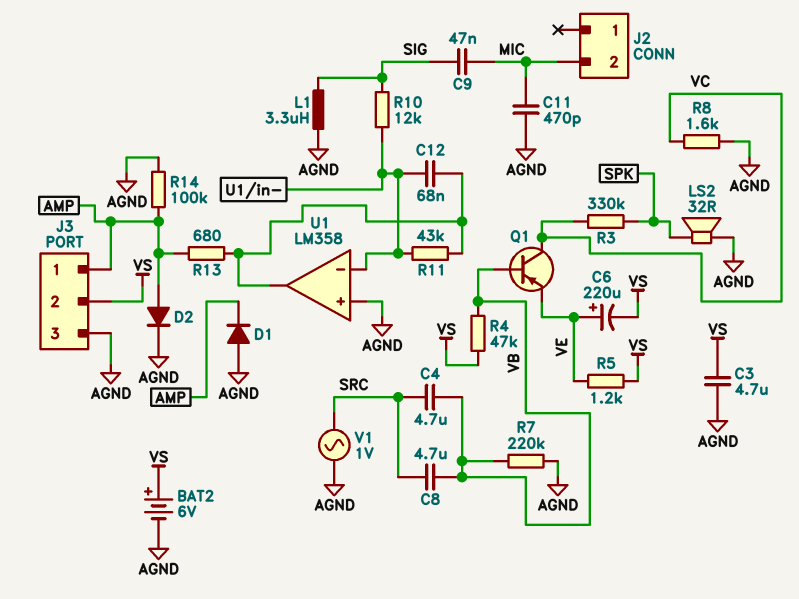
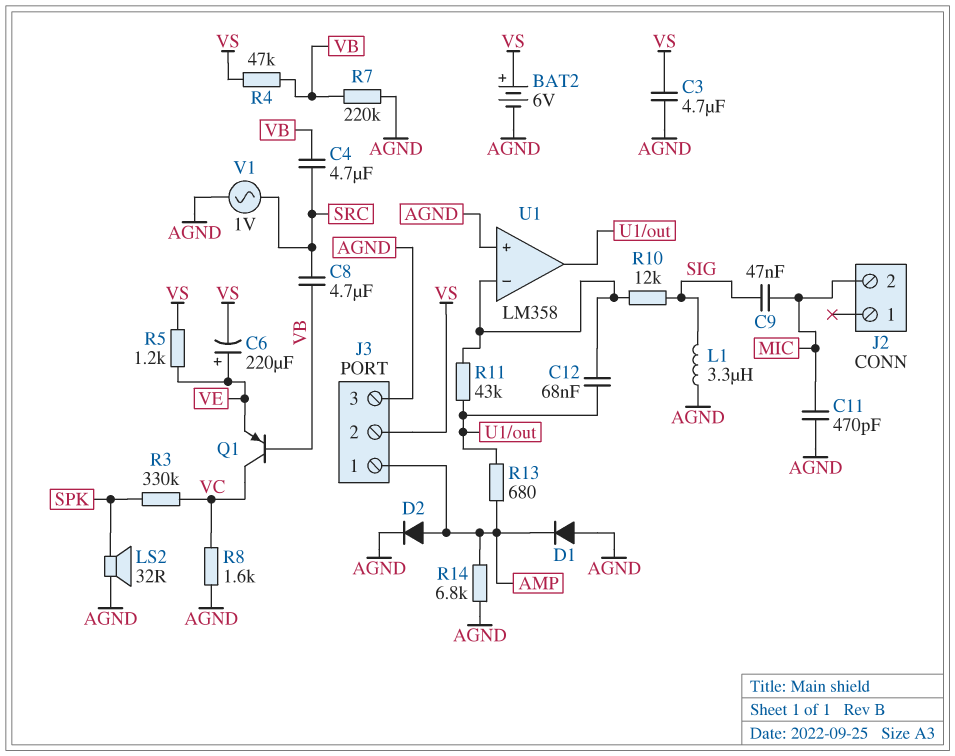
R14: 100k (AGND, AMP) -> 6.8k (AGND, AMP)

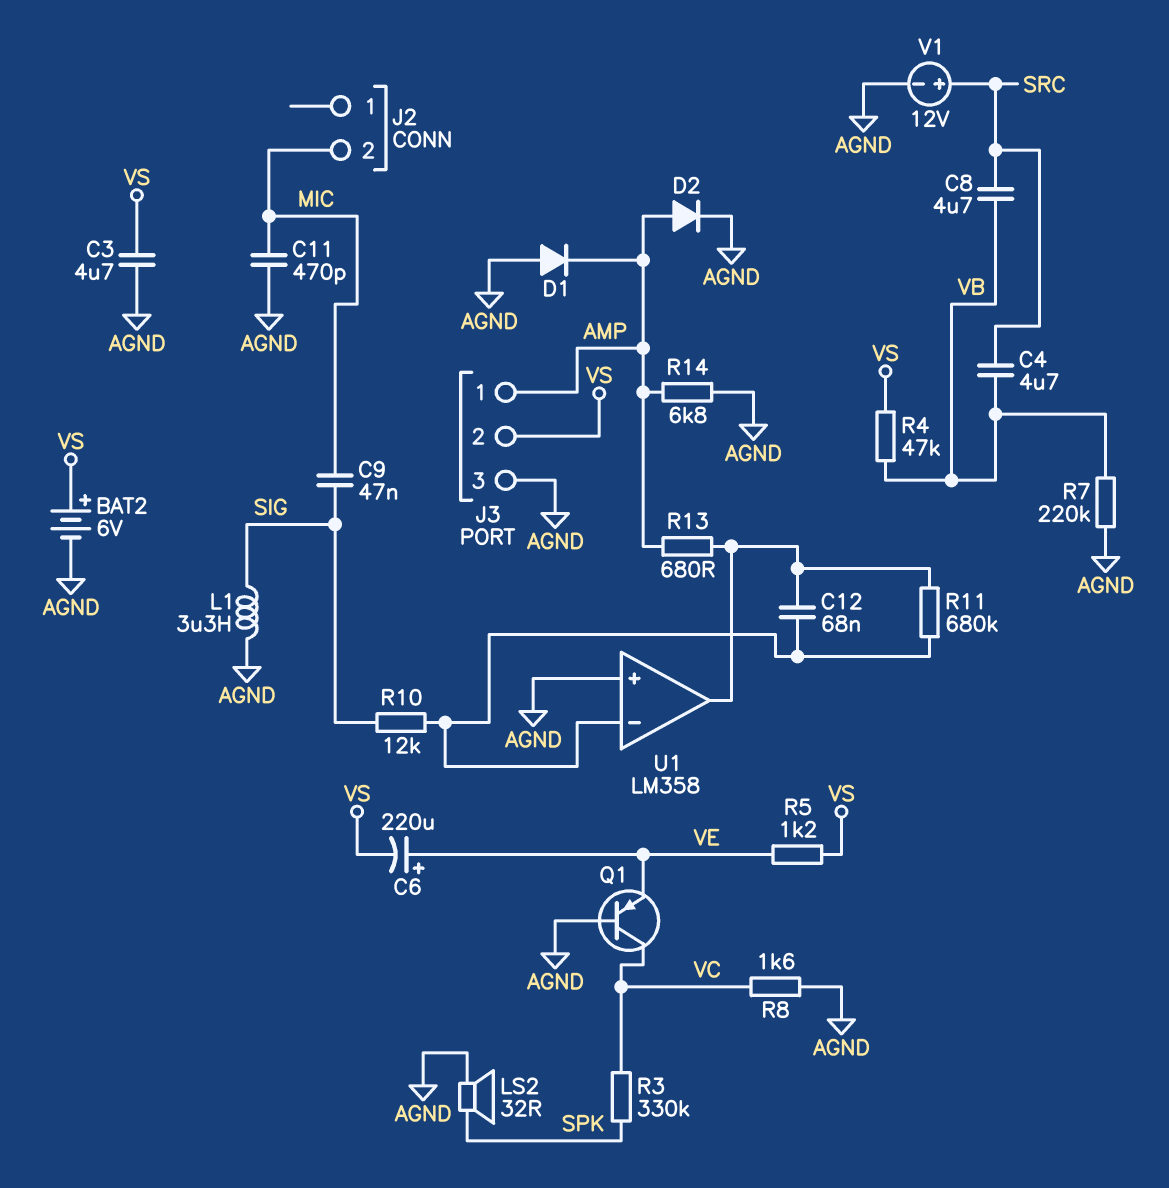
Q1: PNP (B VB, C VC, E VE) -> PNP (B AGND, C VC, E VE)
R11: 43k (U1/in-, U1/out) -> 680k (U1/in-, U1/out)
V1: AC 1V (AGND, SRC) -> 12V (plus SRC, minus AGND)

